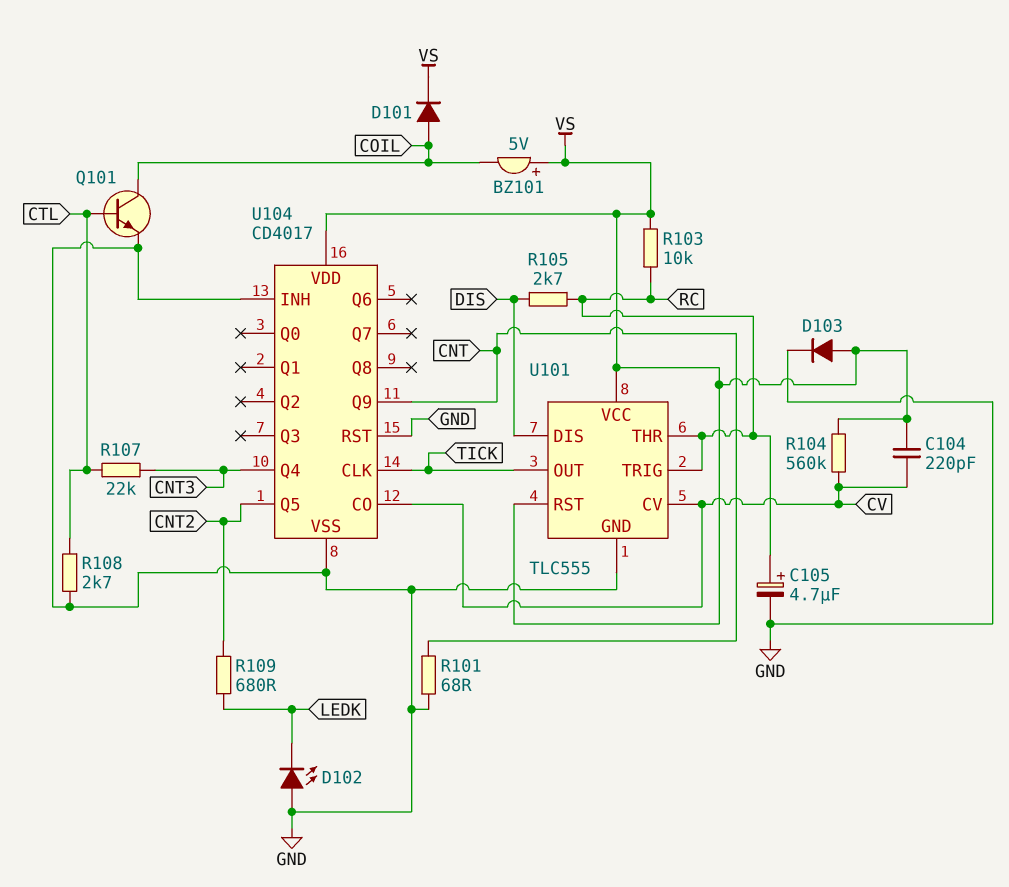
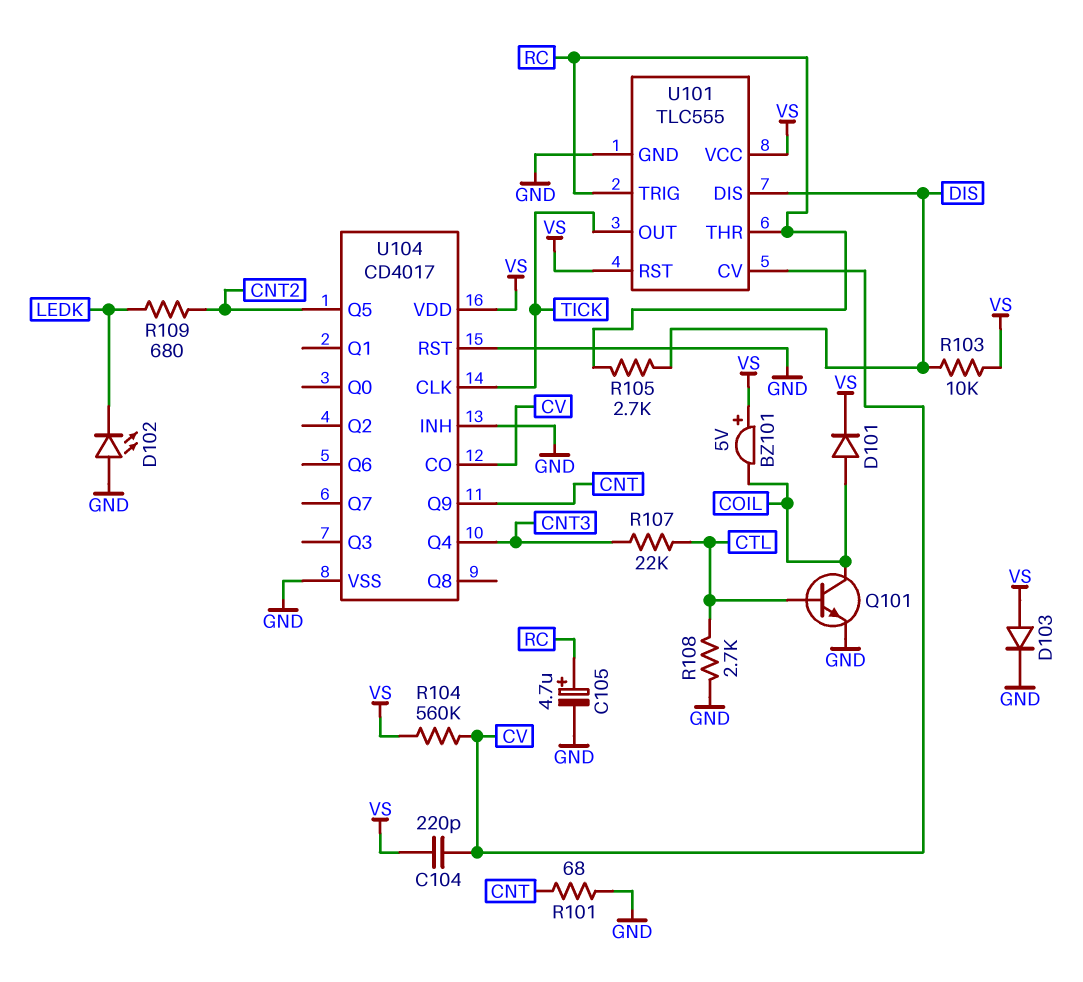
R103: 10k (RC, VS) -> 10k (DIS, VS)

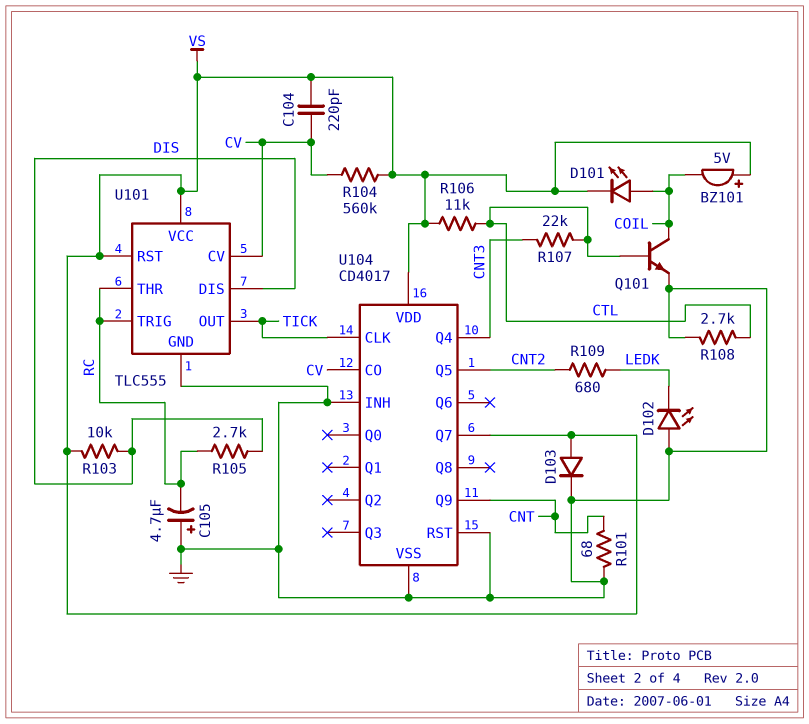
C105: 4.7uF (plus RC, minus GND) -> 4.7uF (plus GND, minus RC)
D101: diode (A COIL, K VS) -> LED (A COIL, K VS)
R106: none -> 11k (CTL, VS)
U104 pin Q7: none -> VS

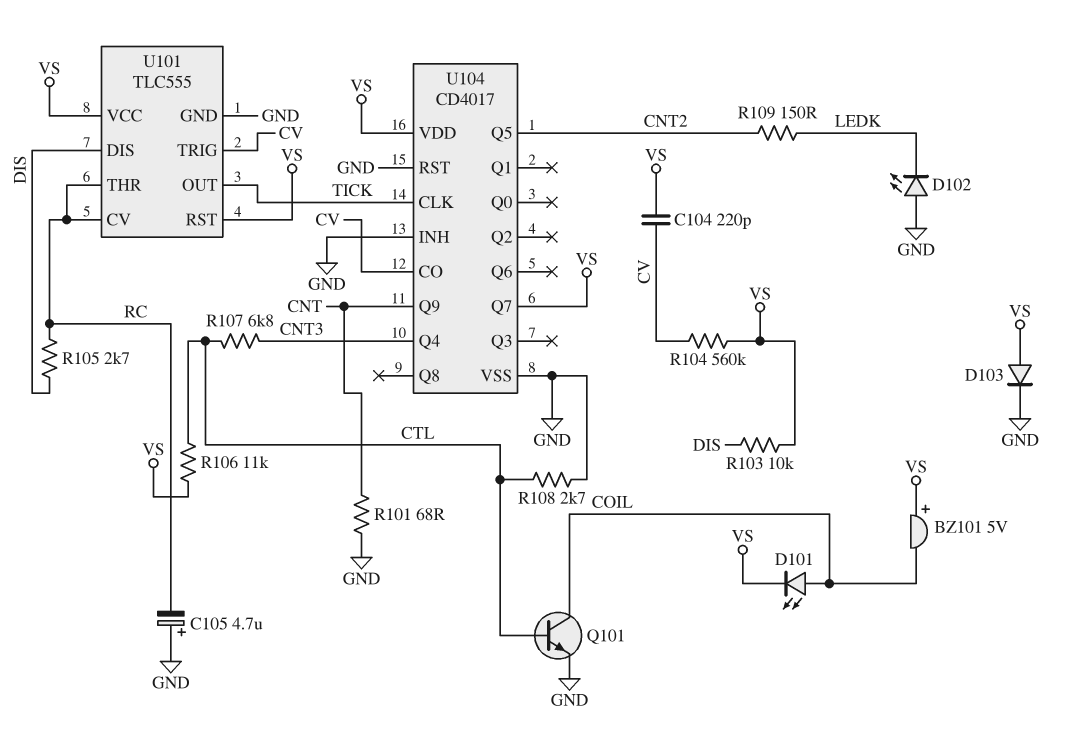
R107: 22k (CNT3, CTL) -> 6.8k (CNT3, CTL)
R109: 680 (CNT2, LEDK) -> 150 (CNT2, LEDK)
U101 pin CV: CV -> RC
U101 pin TRIG: RC -> CV

